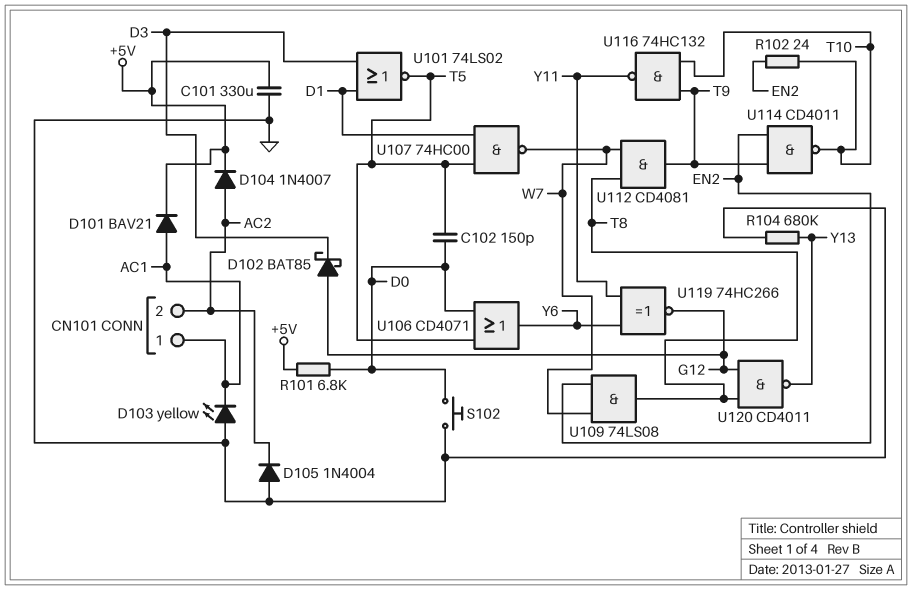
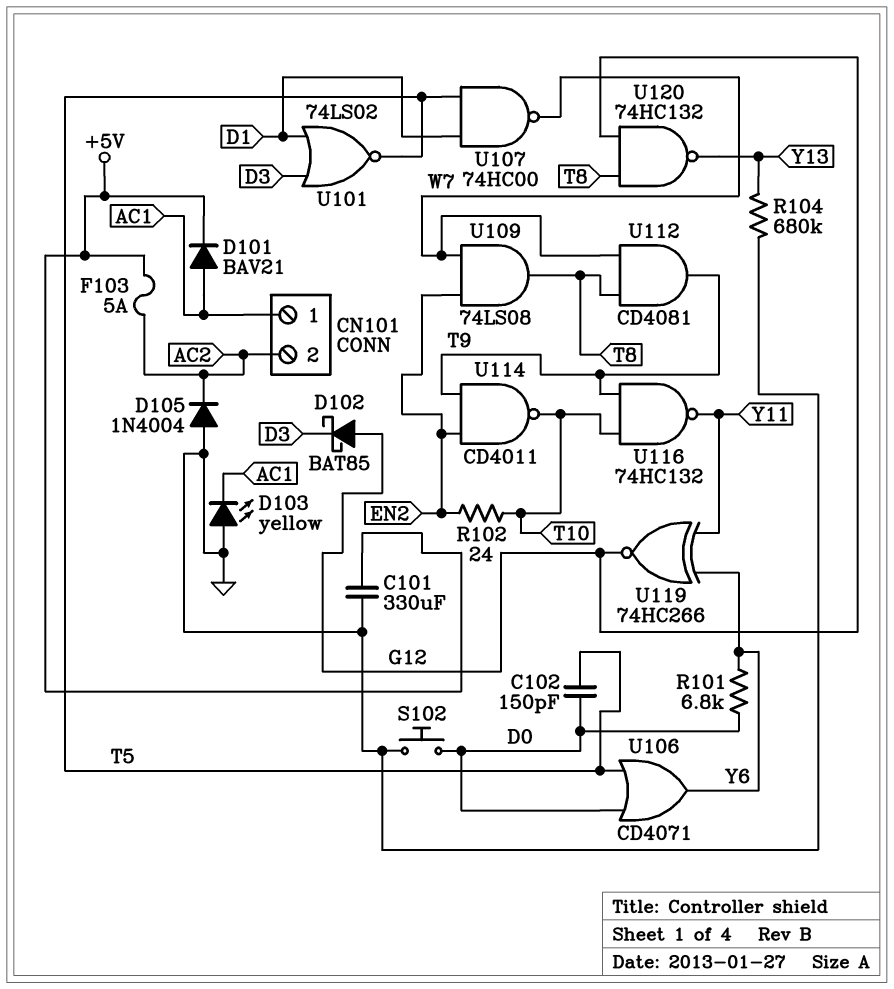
D104: diode 1N4007 (A AC2, K +5V) -> none
F103: none -> 5A (+5V, AC2)
R101: 6.8k (+5V, D0) -> 6.8k (D0, Y6)
U120: NAND CD4011 (in G12, in T8, out Y13) -> NAND 74HC132 (in G12, in T8, out Y13)

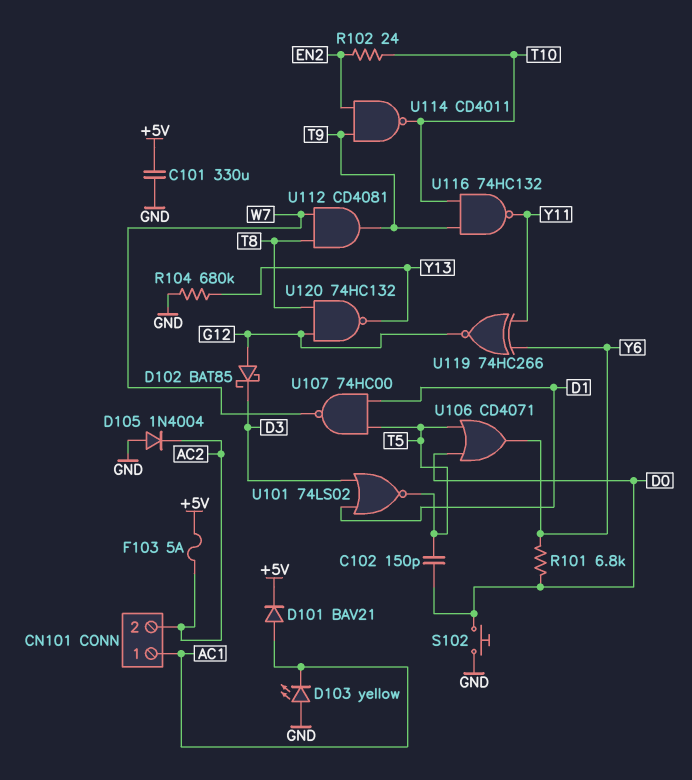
U109: AND 74LS08 (in EN2, in W7, out T8) -> none

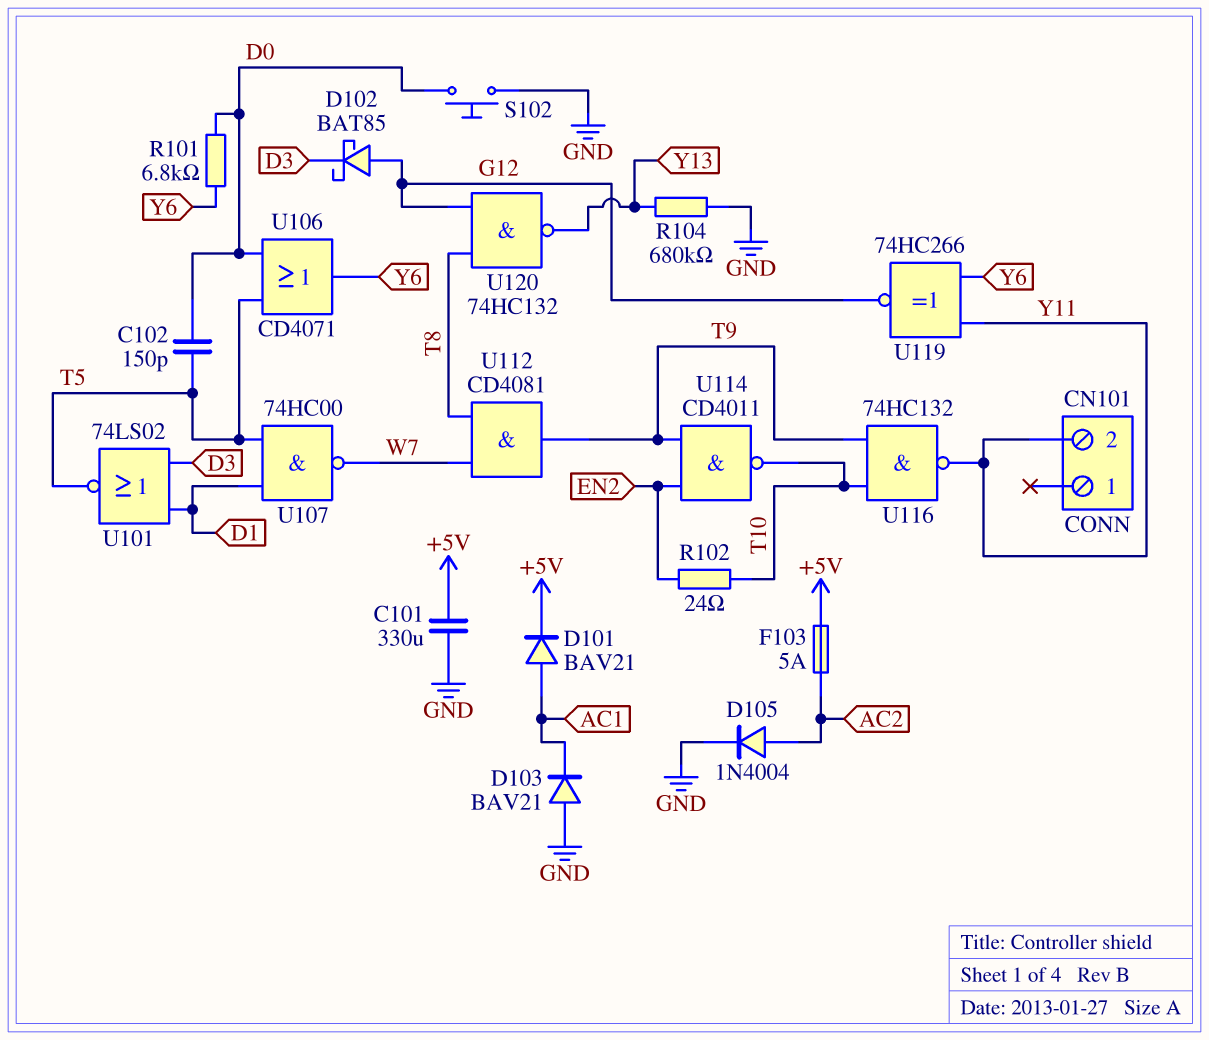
CN101 pin 1: AC1 -> none
CN101 pin 2: AC2 -> Y11
D103: LED yellow (A GND, K AC1) -> diode BAV21 (A GND, K AC1)
D105: diode 1N4004 (A GND, K AC2) -> diode 1N4004 (A AC2, K GND)

